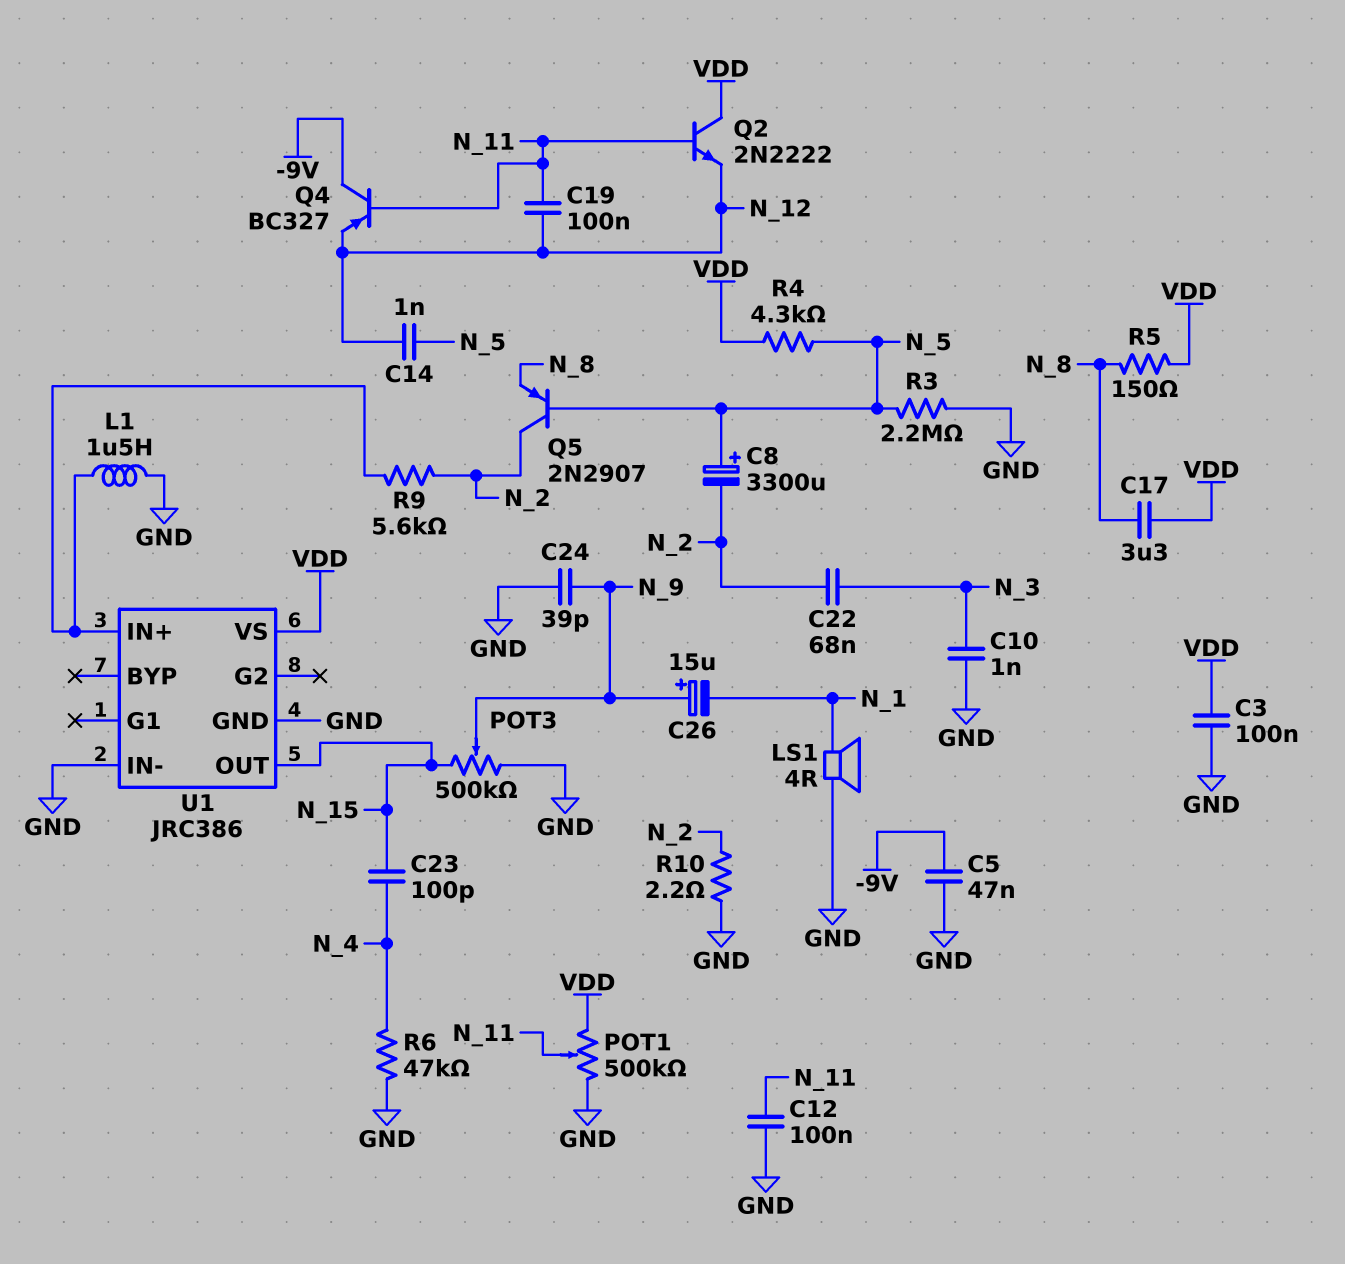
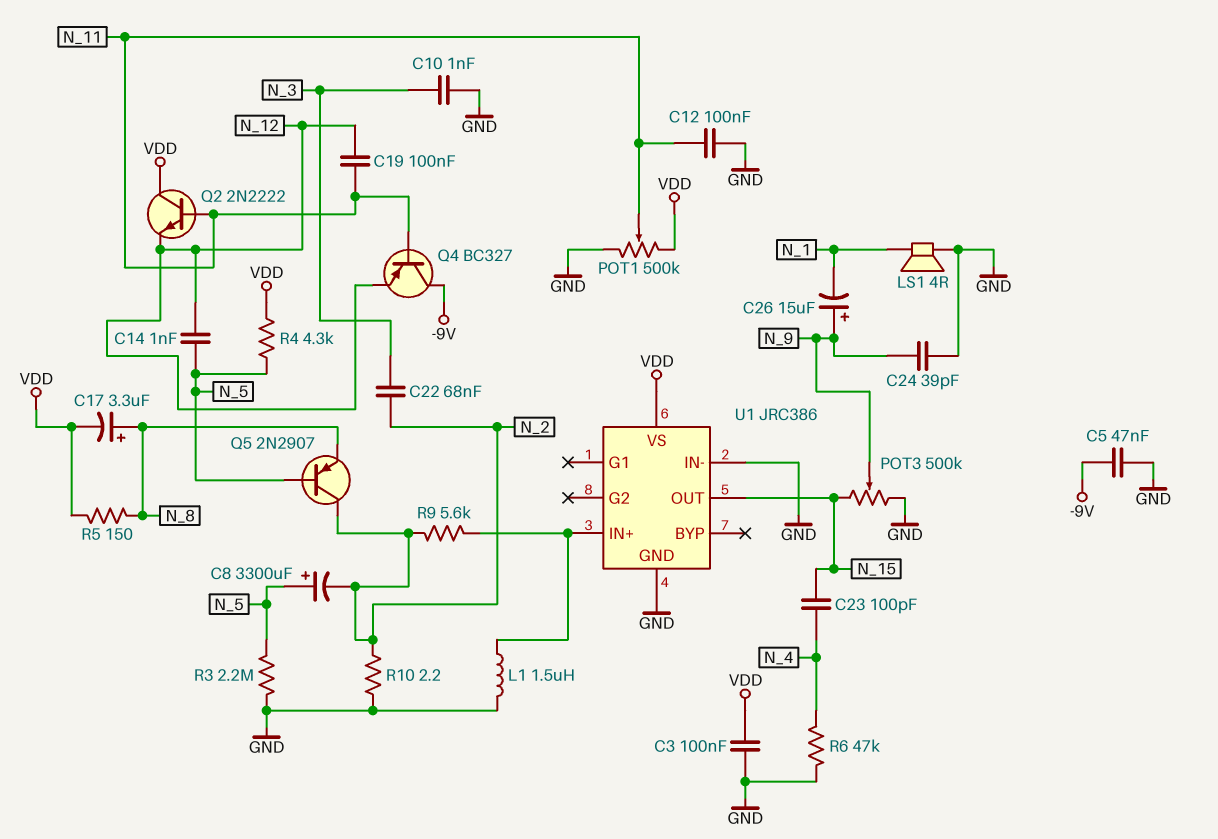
C17: 3.3uF (N_8, VDD) -> 3.3uF (plus N_8, minus VDD)

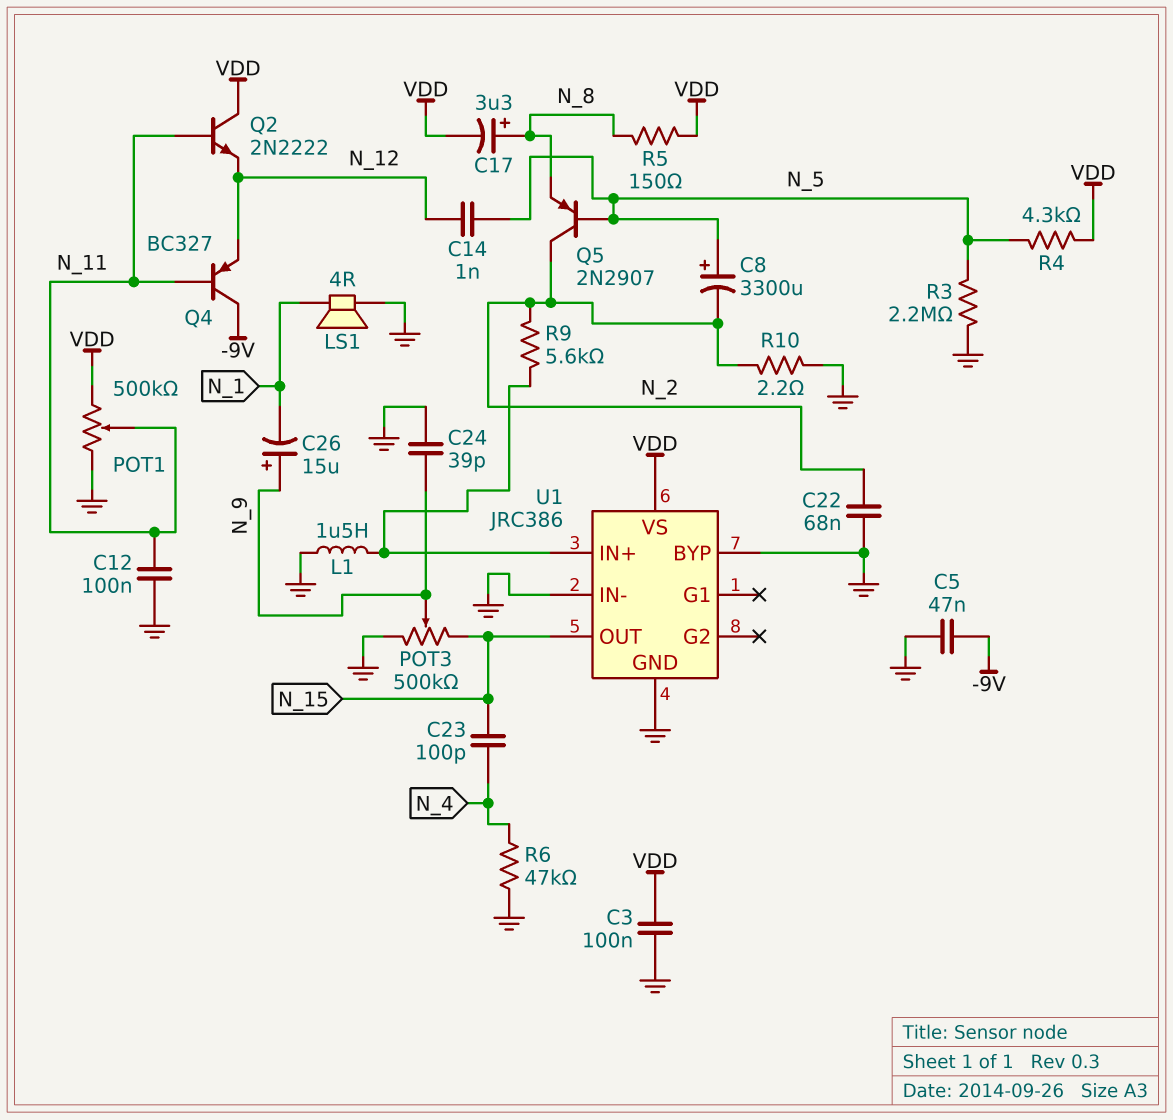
C10: 1nF (GND, N_3) -> none
C19: 100nF (N_11, N_12) -> none
C22: 68nF (N_2, N_3) -> 68nF (GND, N_2)
U1 pin BYP: none -> GND

